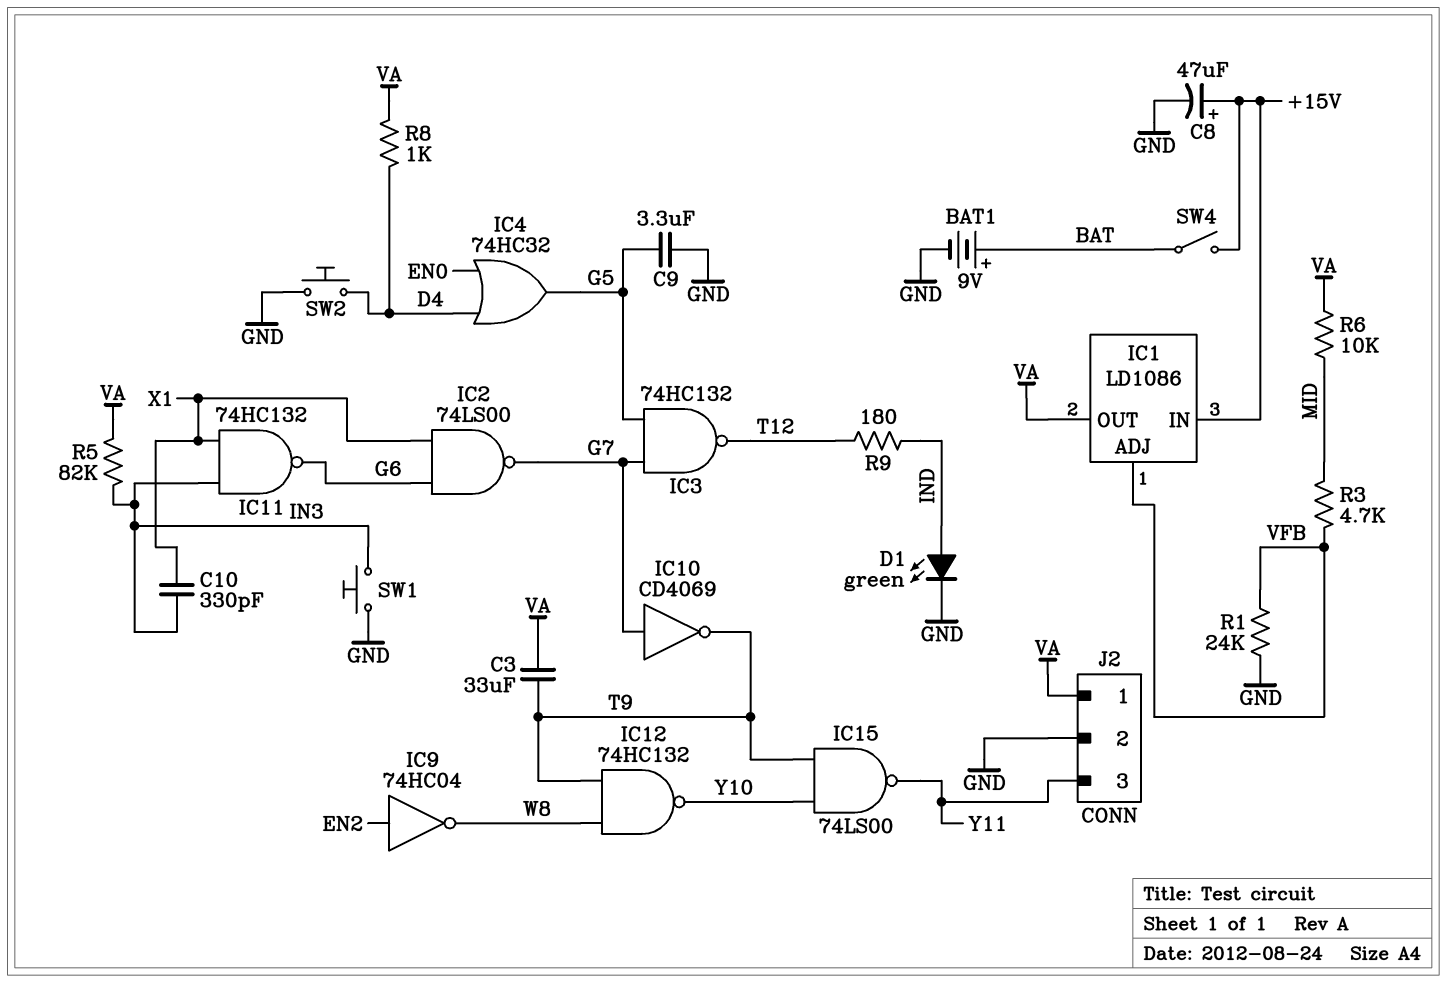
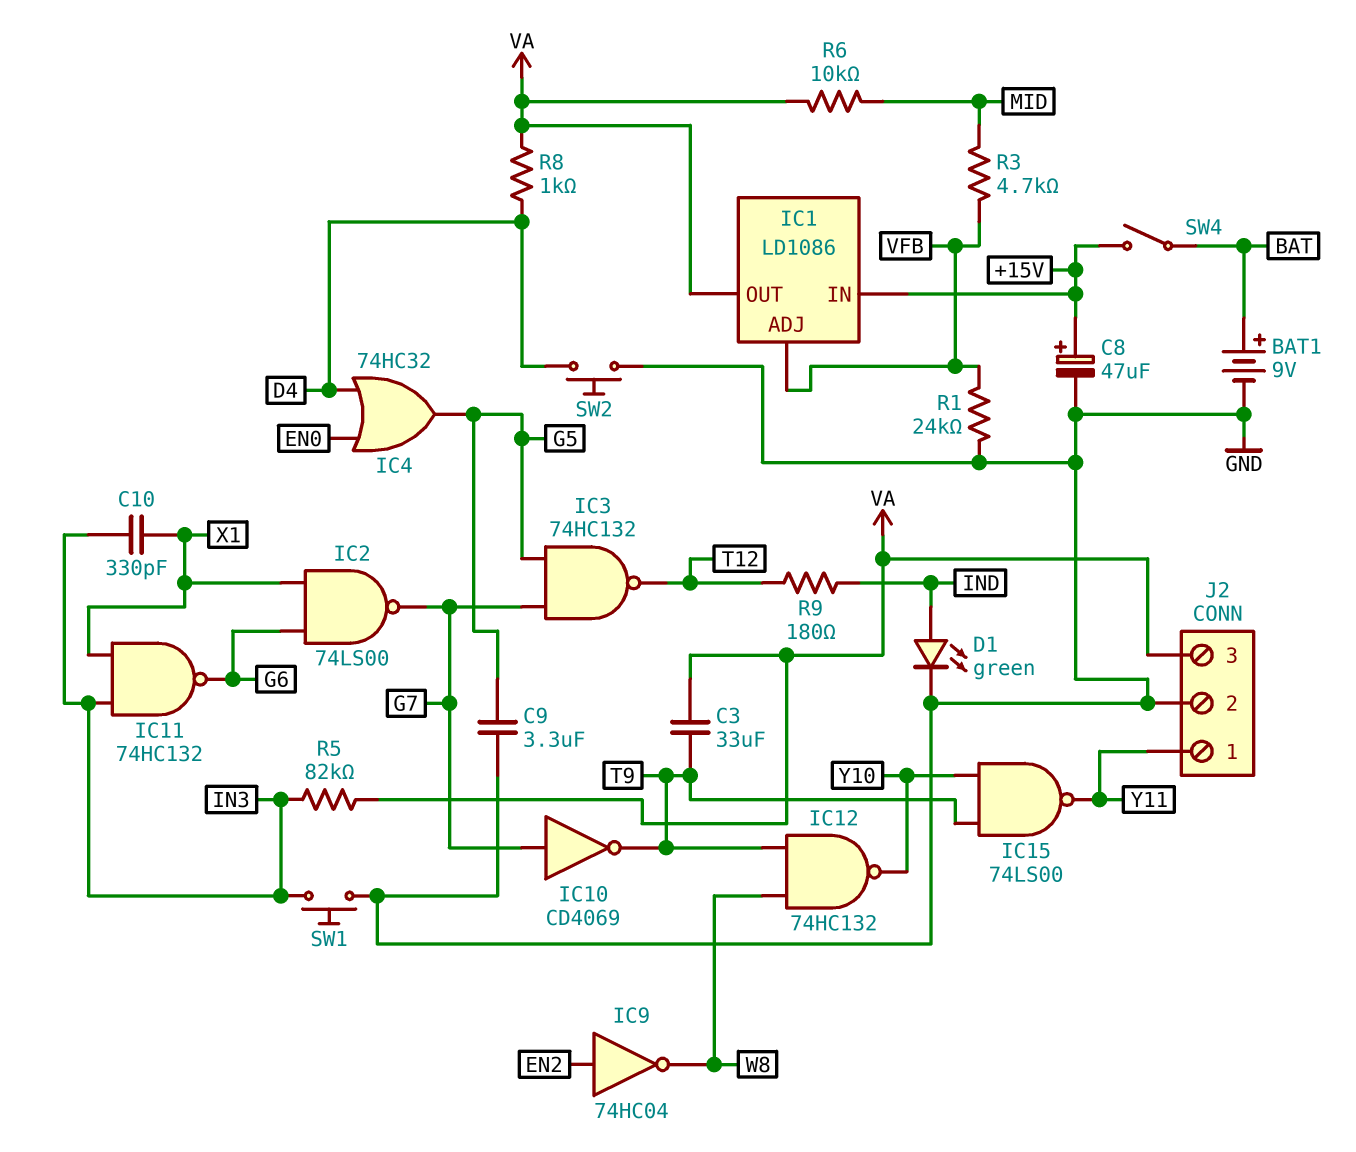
J2 pin 1: VA -> Y11
J2 pin 3: Y11 -> VA

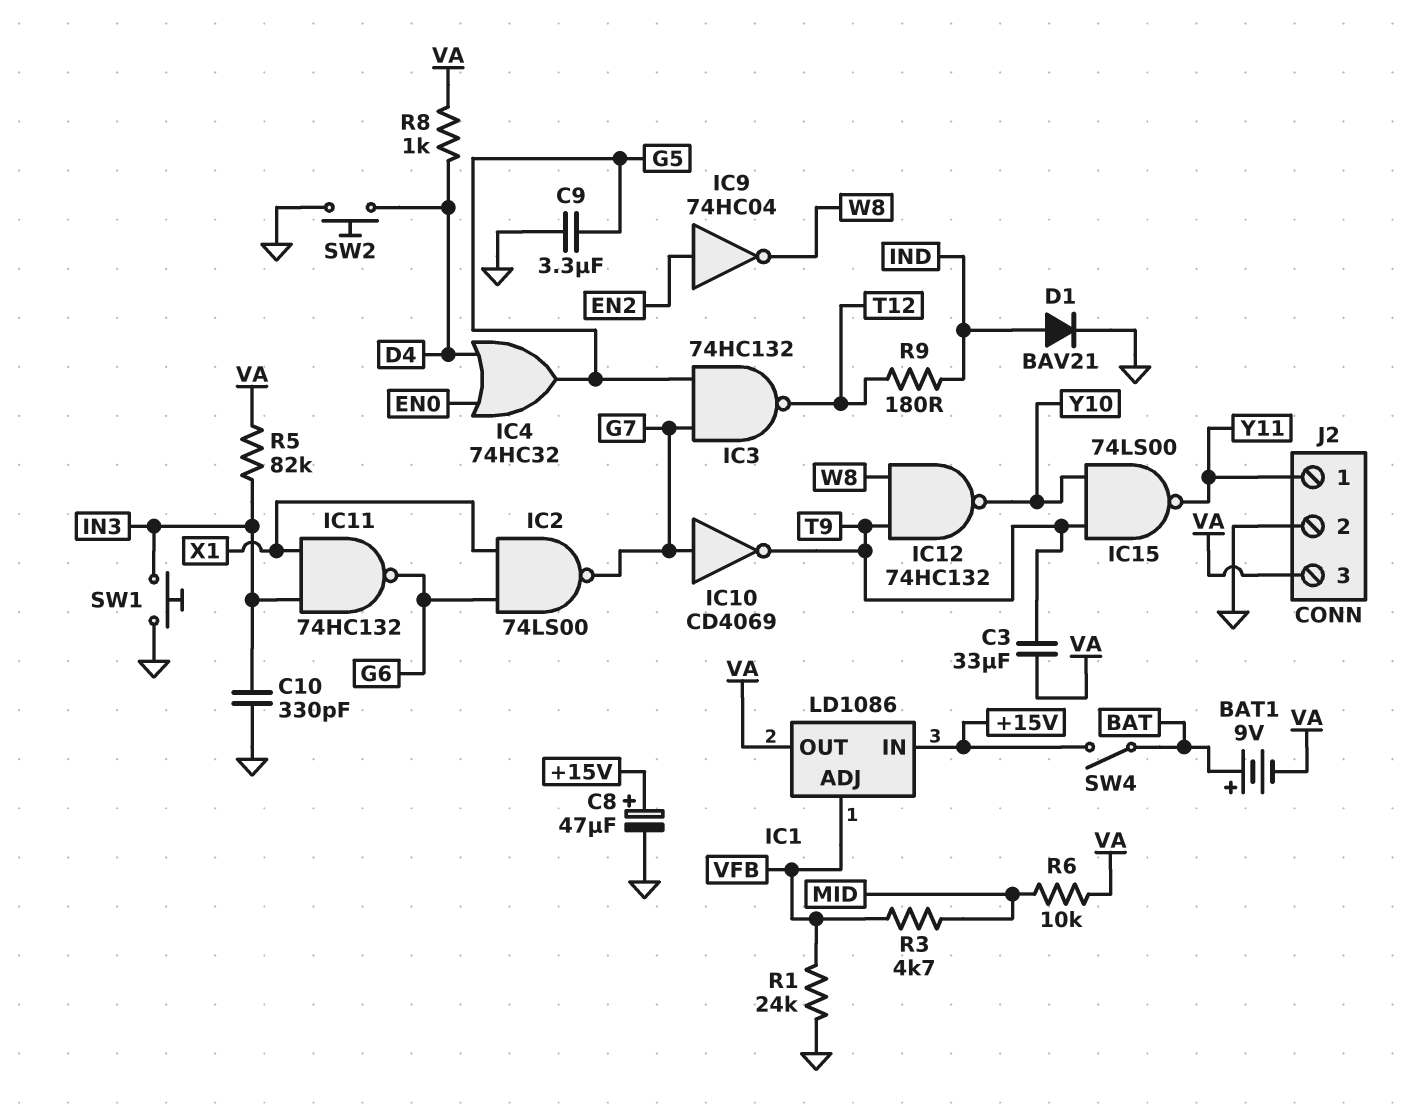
BAT1: 9V (plus BAT, minus GND) -> 9V (plus BAT, minus VA)
C10: 330pF (IN3, X1) -> 330pF (GND, IN3)
D1: LED green (A IND, K GND) -> diode BAV21 (A IND, K GND)

